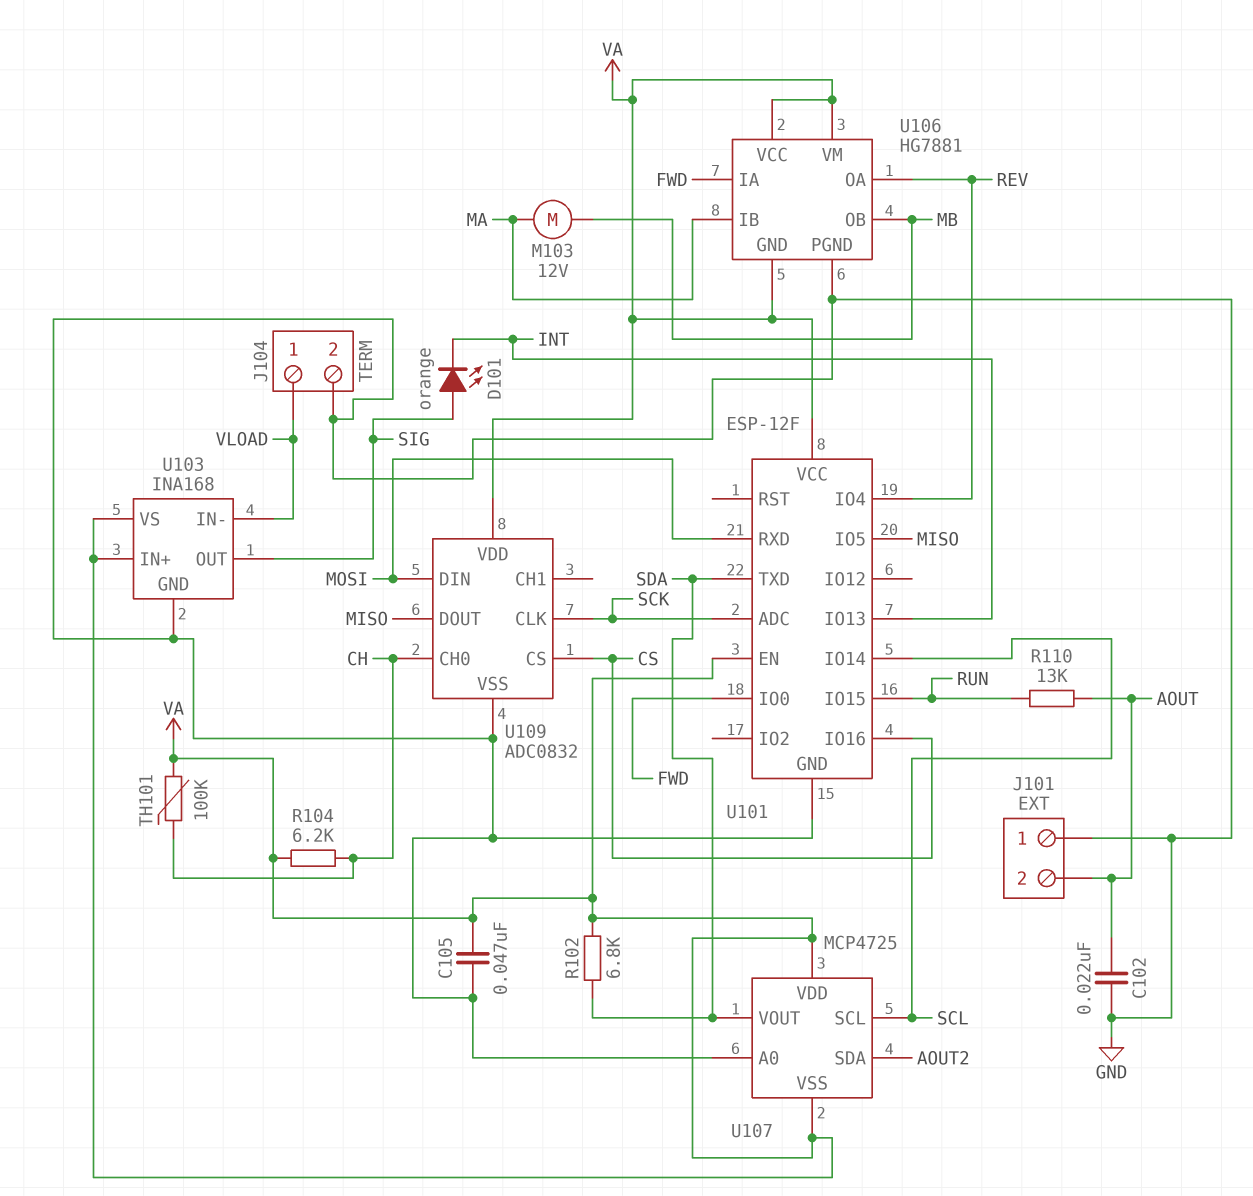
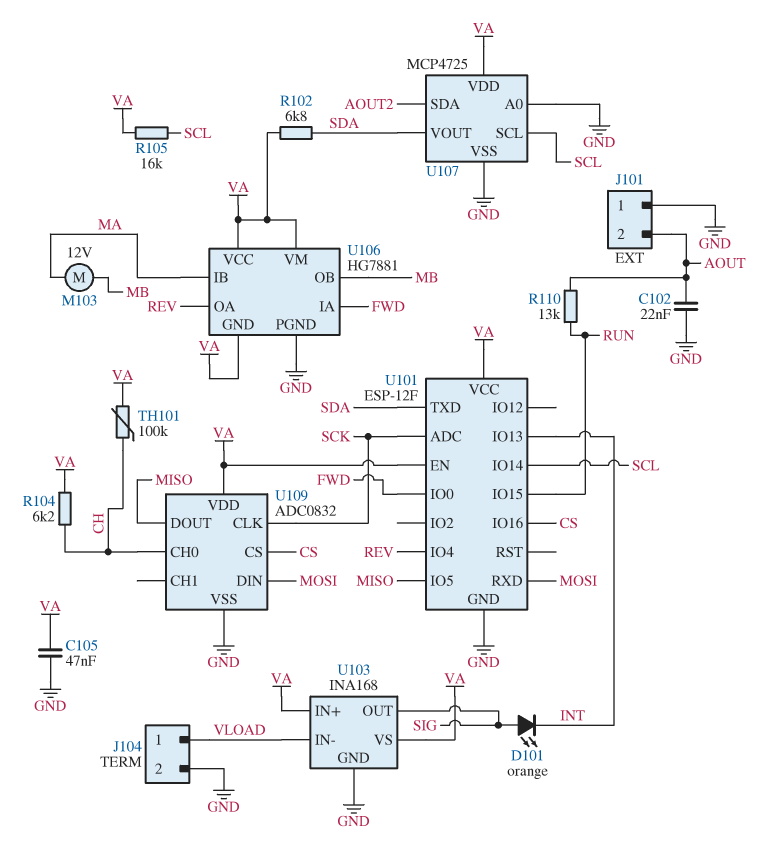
R105: none -> 16k (SCL, VA)
U107 pin VSS: VA -> GND

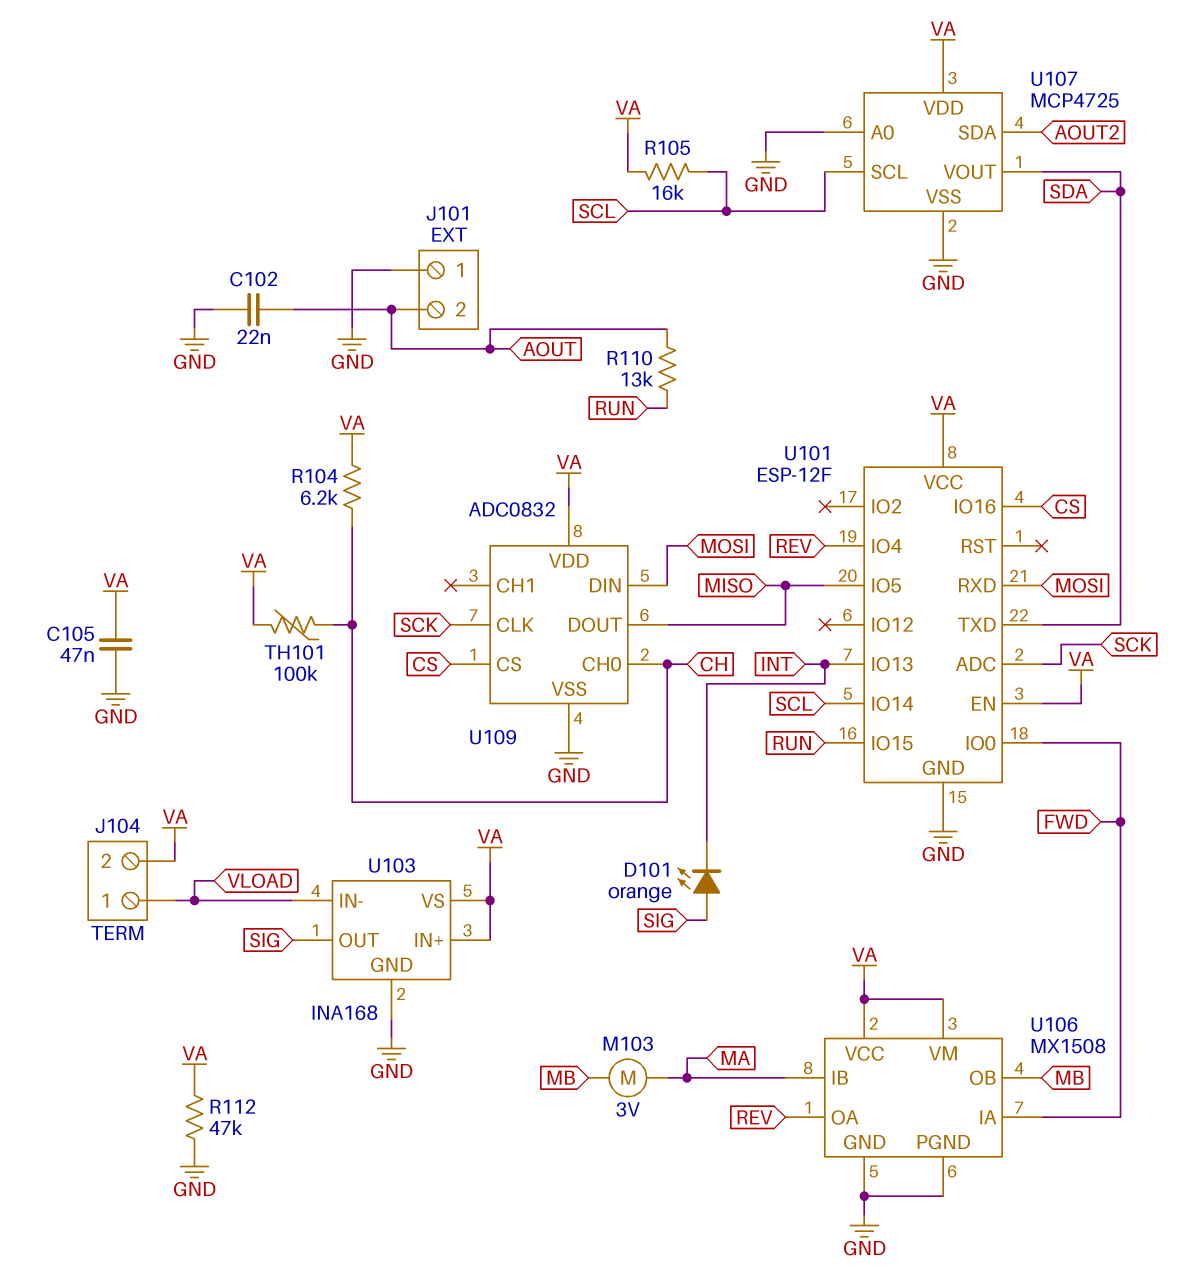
J104 pin 2: GND -> VA
M103: motor 12V (MA, MB) -> motor 3V (MA, MB)
R102: 6.8k (SDA, VA) -> none
R112: none -> 47k (GND, VA)
U106: HG7881 -> MX1508
U106 pin GND: VA -> GND

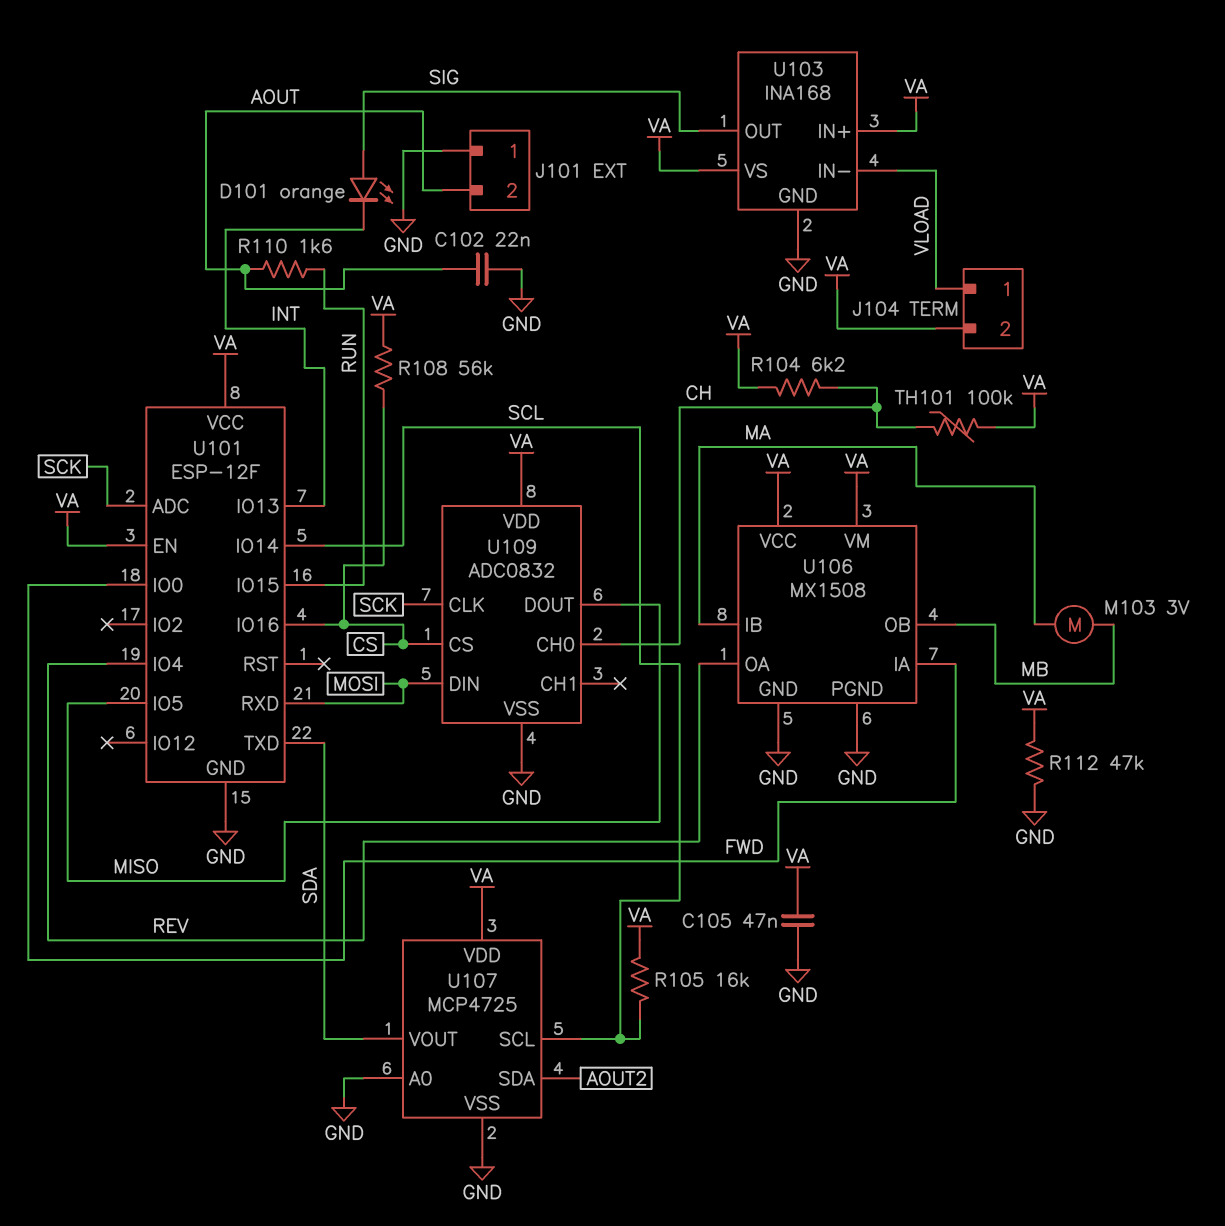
R108: none -> 56k (CS, VA)
R110: 13k (AOUT, RUN) -> 1.6k (AOUT, RUN)

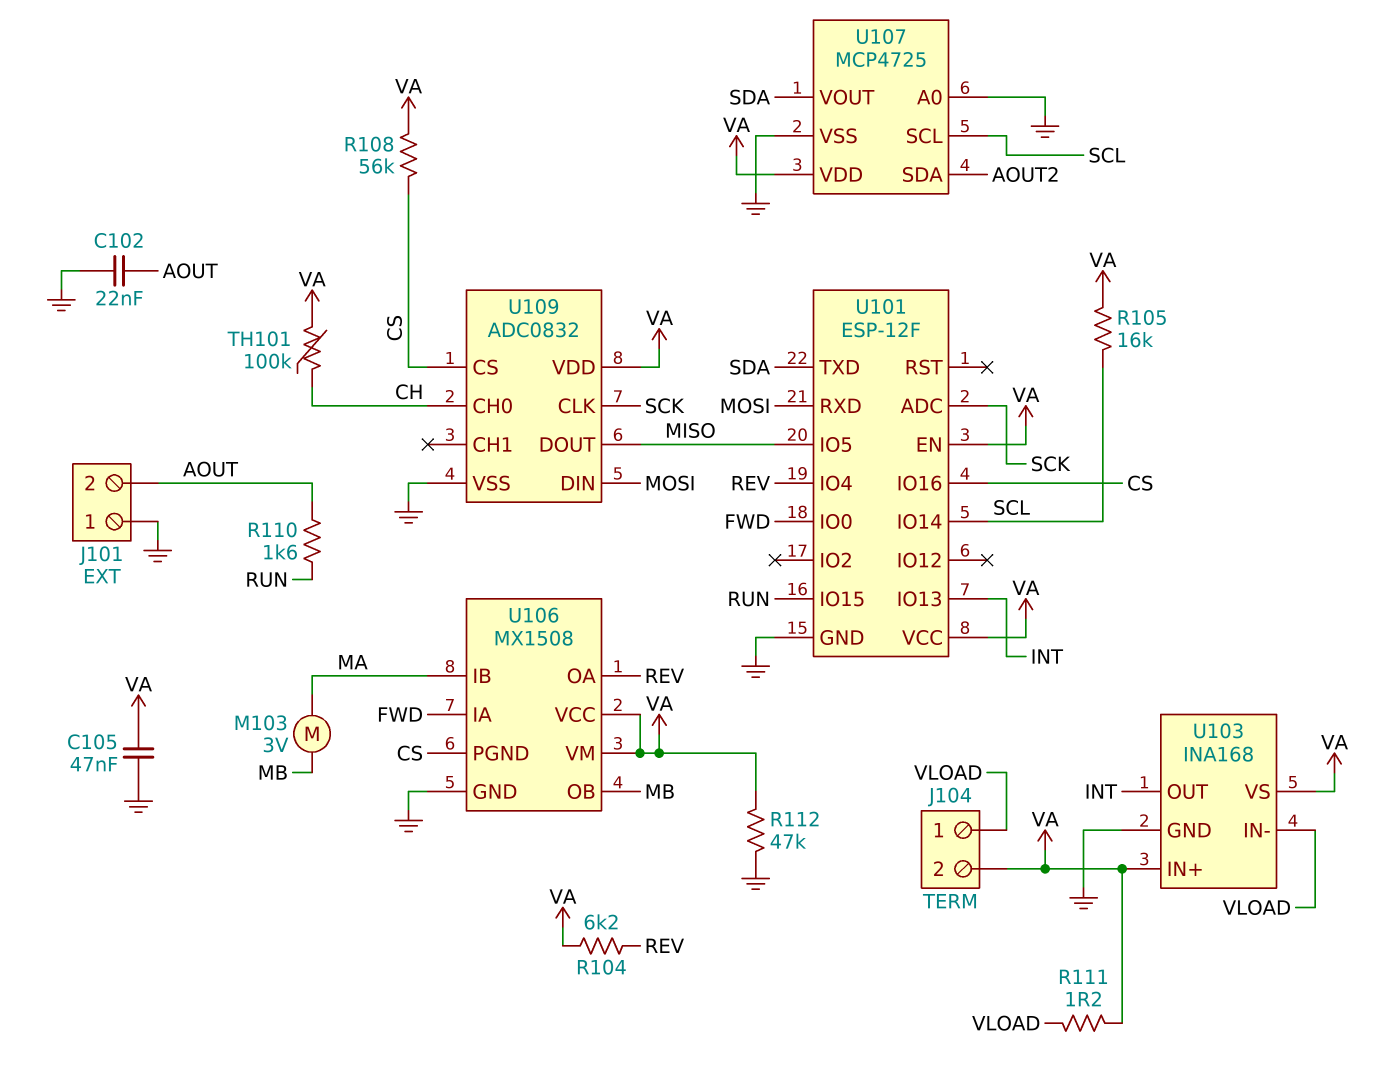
D101: LED orange (A SIG, K INT) -> none
R104: 6.2k (CH, VA) -> 6.2k (REV, VA)
R111: none -> 1.2 (VA, VLOAD)
U103 pin OUT: SIG -> INT
U106 pin PGND: GND -> CS

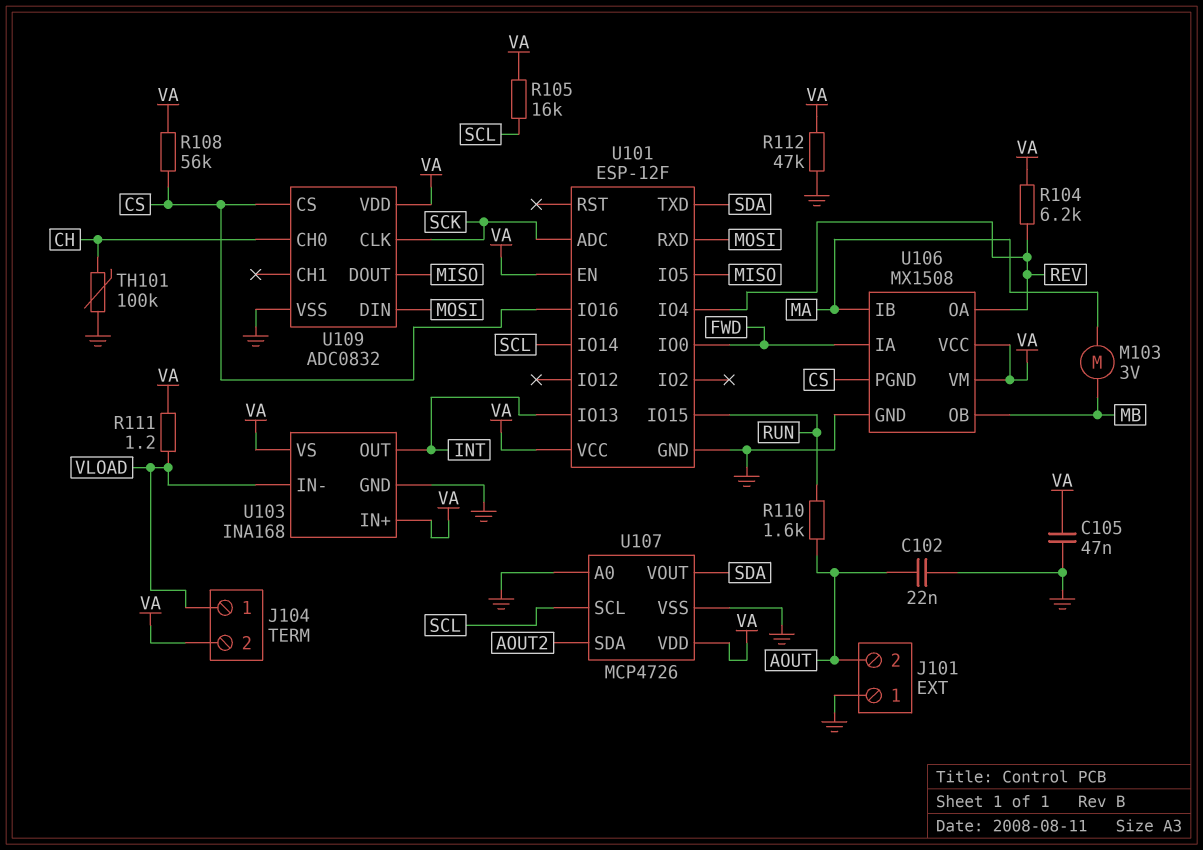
TH101: 100k (CH, VA) -> 100k (CH, GND)
U107: MCP4725 -> MCP4726

